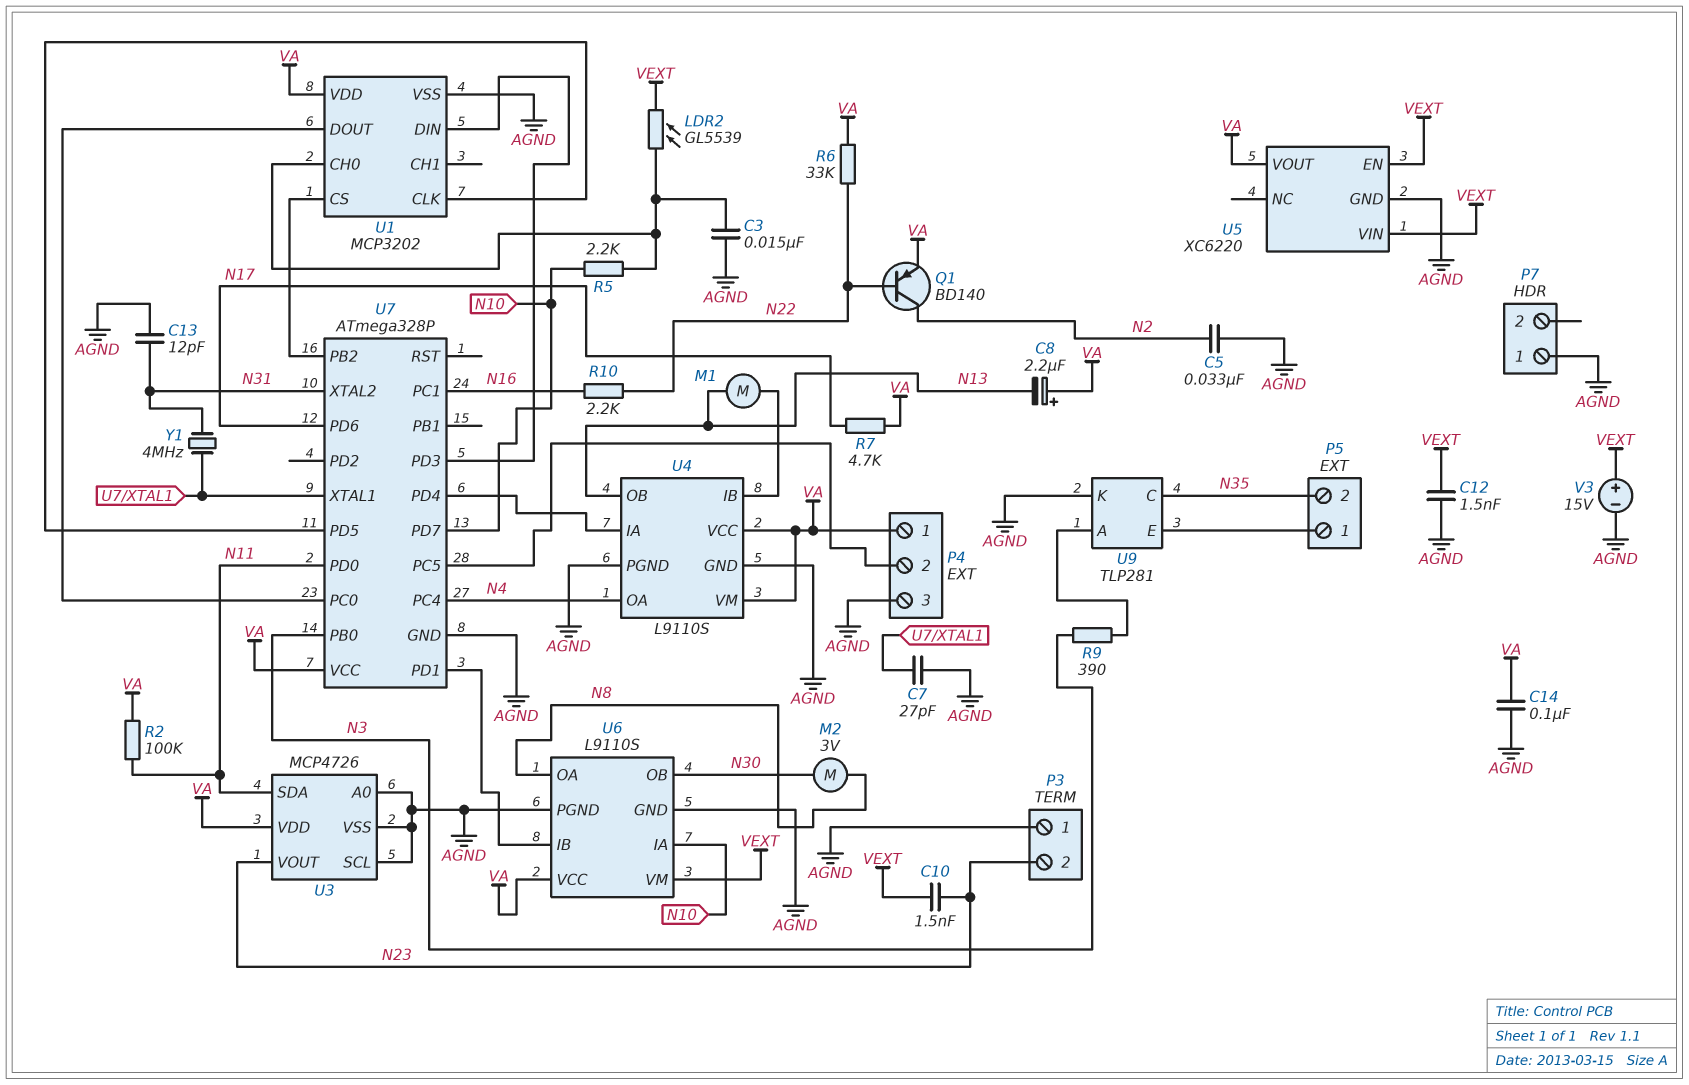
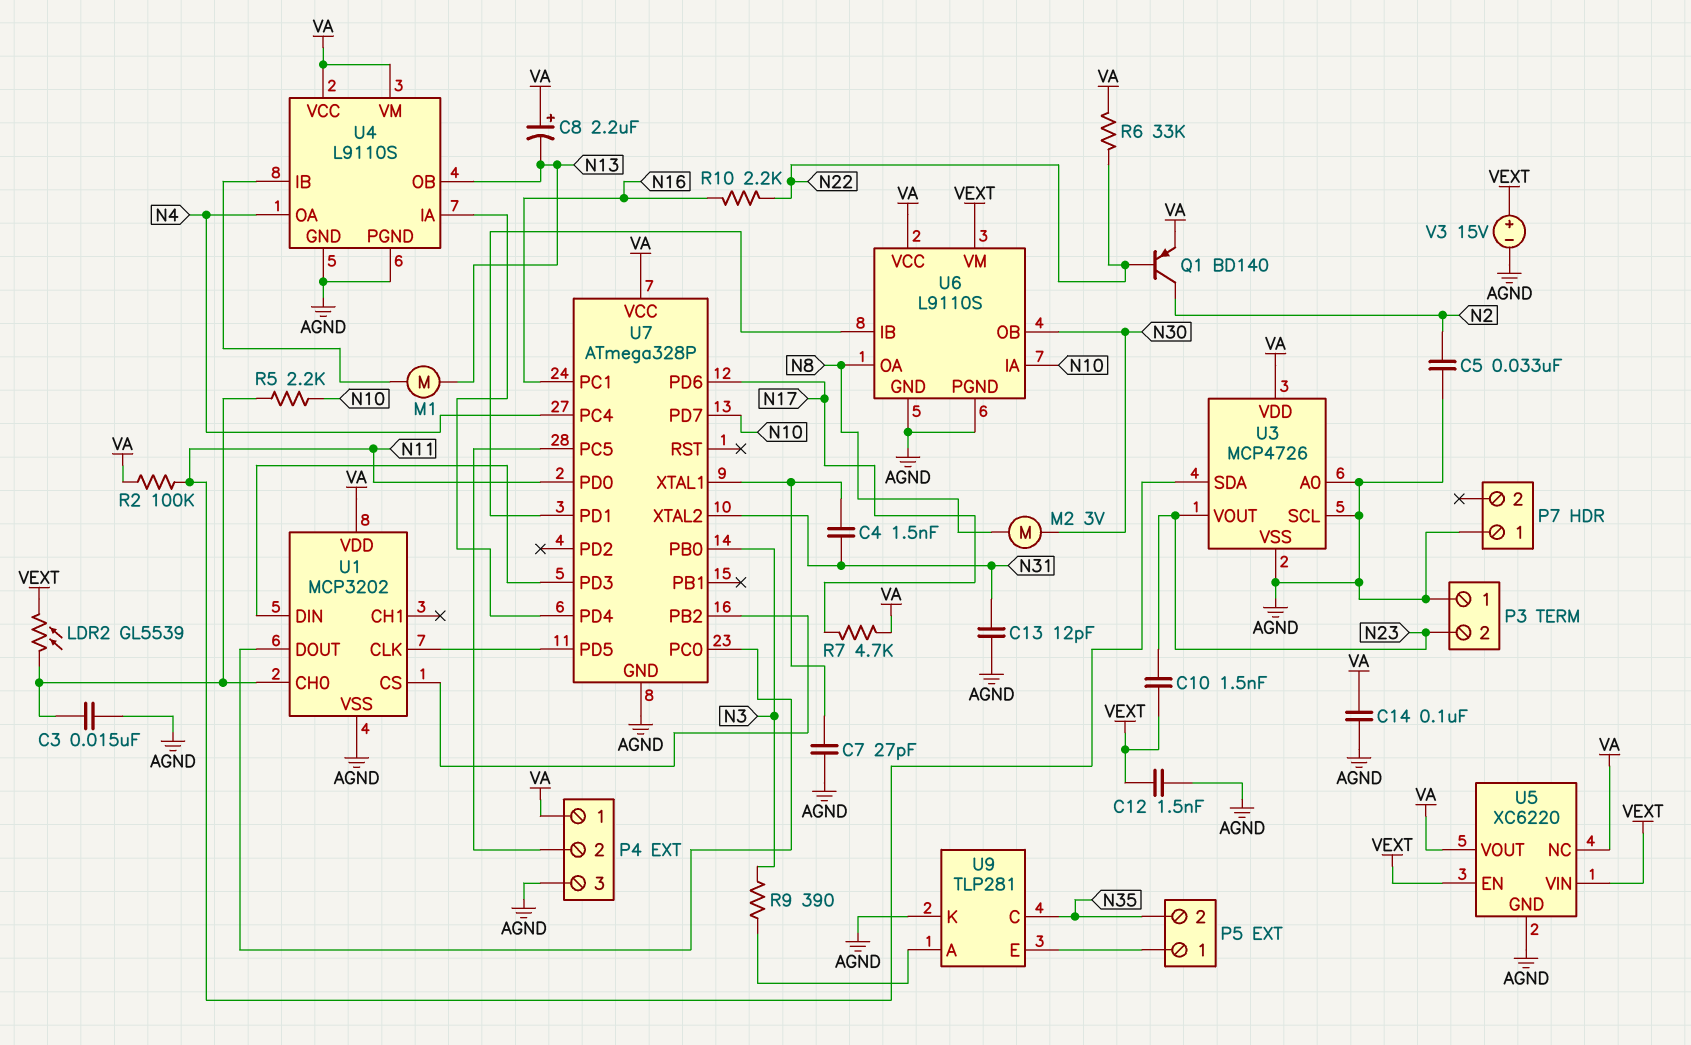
C4: none -> 1.5nF (N31, U7/XTAL1)
U5 pin NC: none -> VA
Y1: 4MHz (N31, U7/XTAL1) -> none

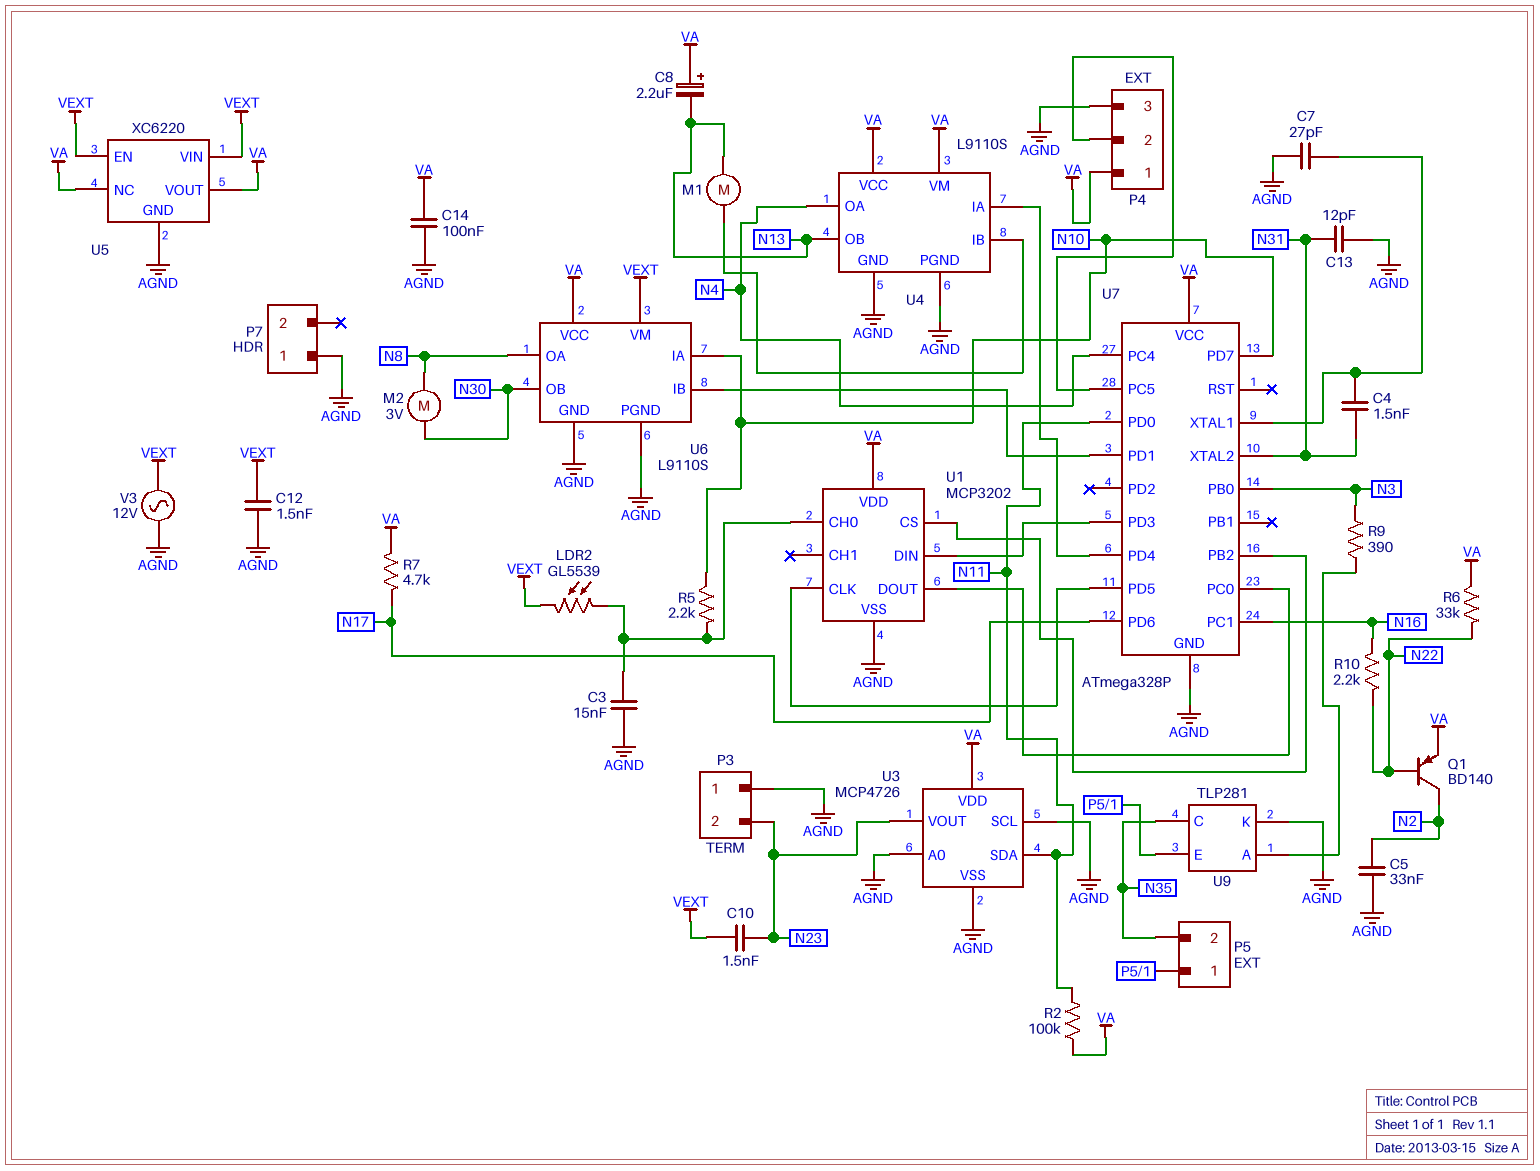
V3: 15V (plus VEXT, minus AGND) -> AC 12V (AGND, VEXT)

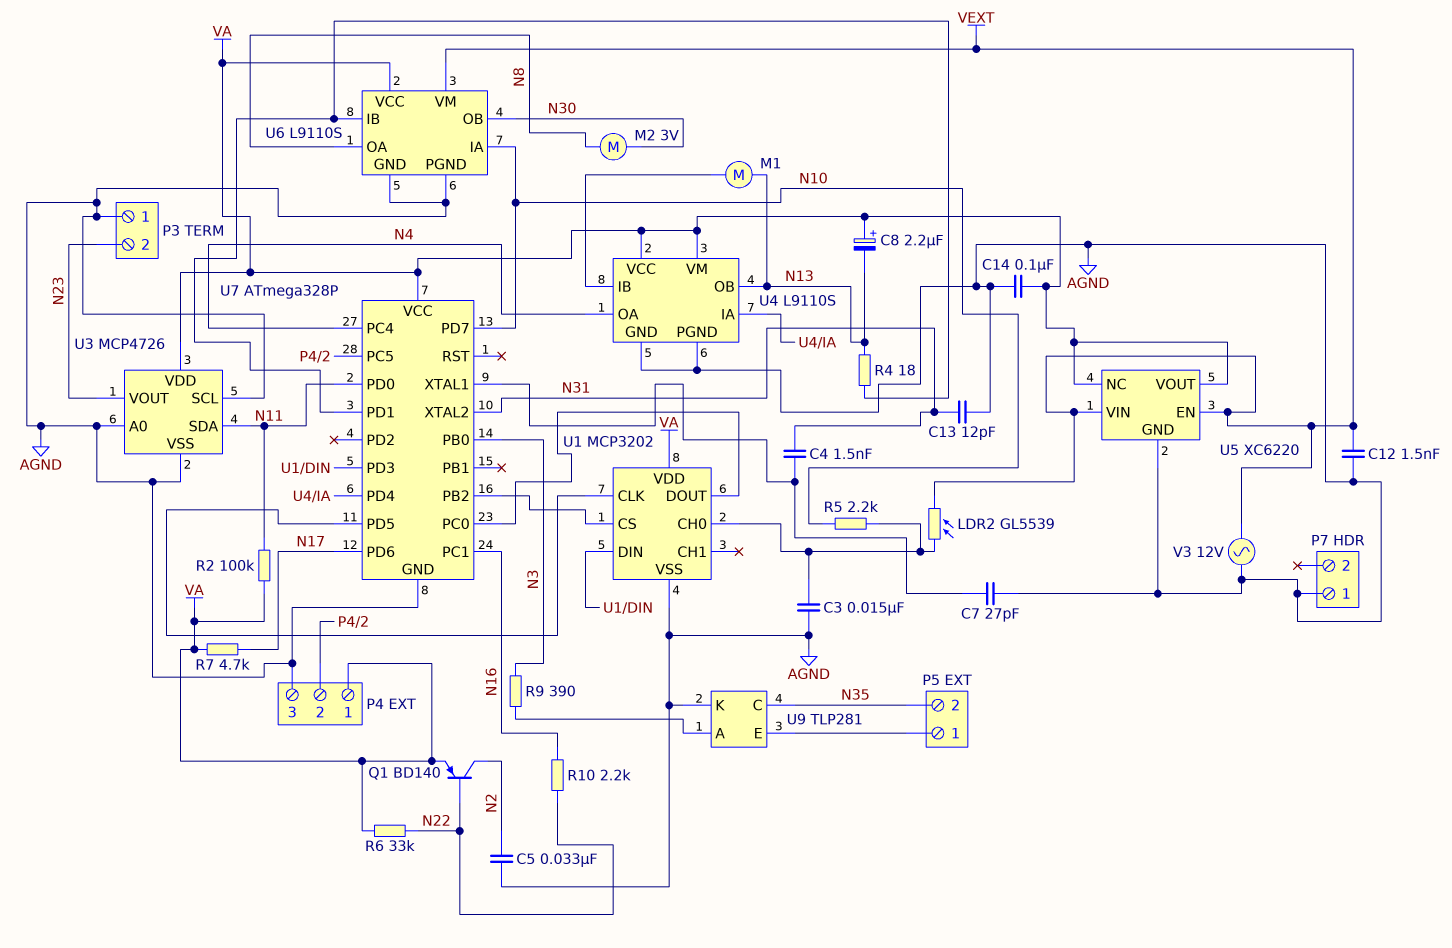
C10: 1.5nF (N23, VEXT) -> none
R4: none -> 18 (N13, U6/IB)

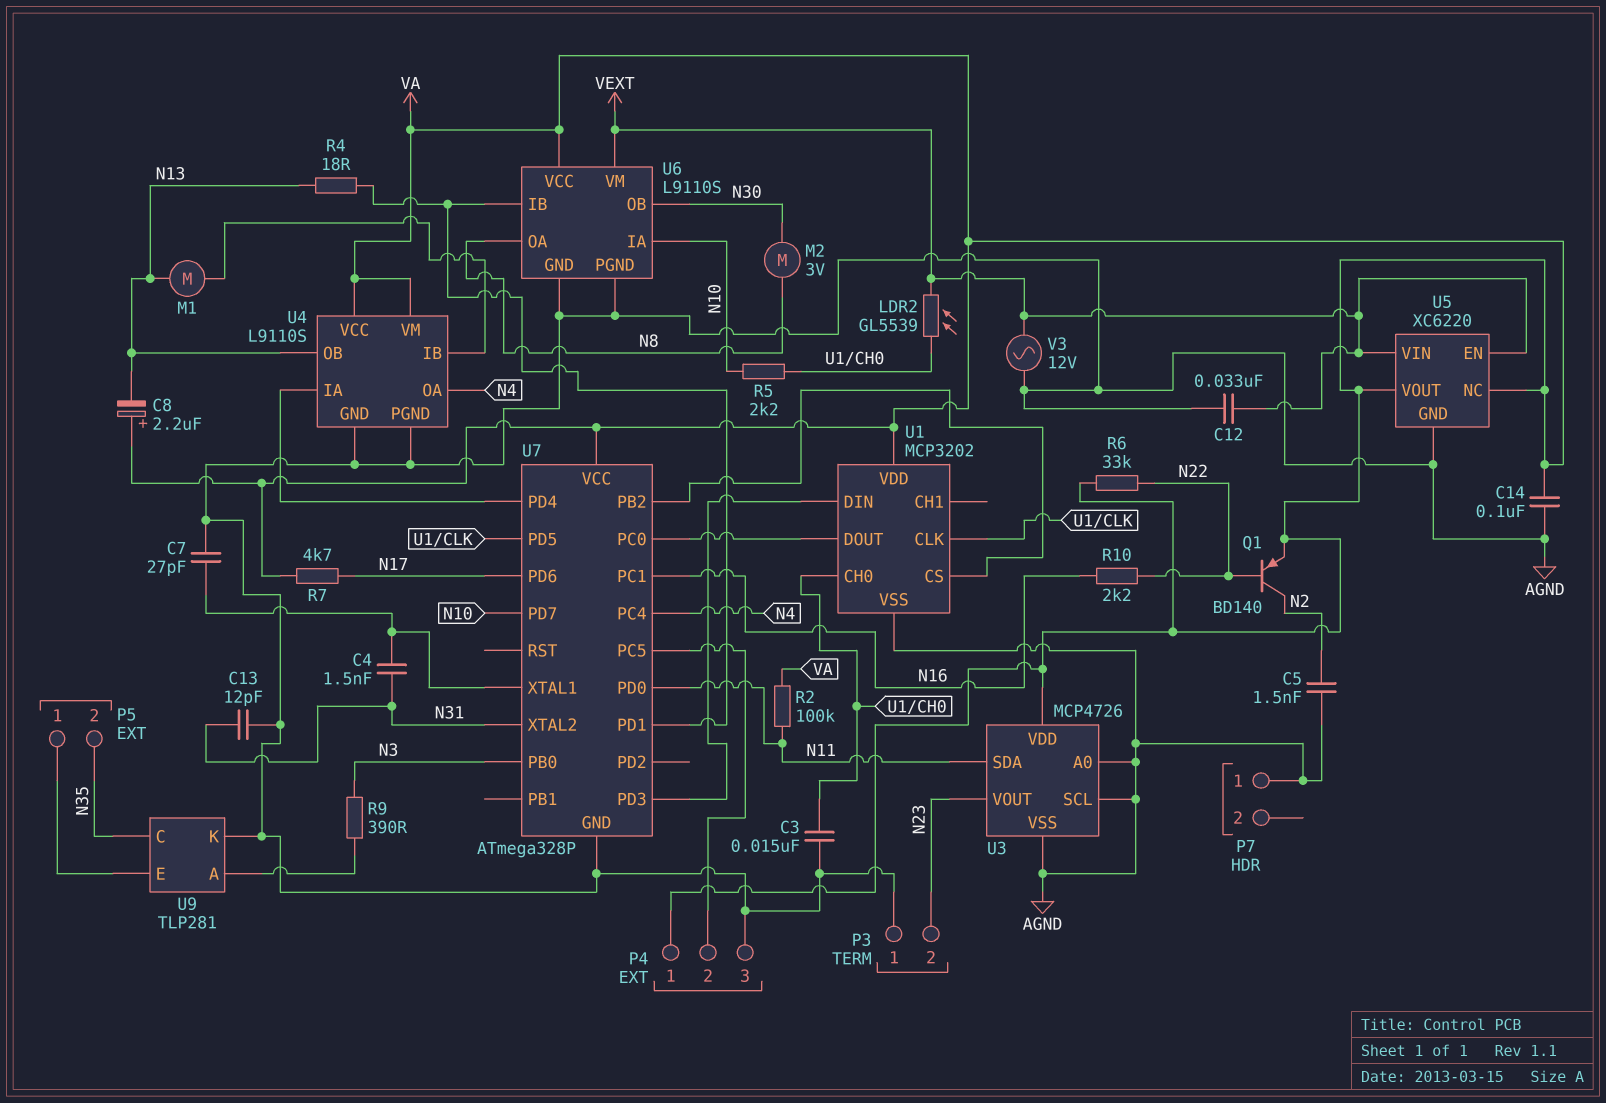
C5: 33nF (AGND, N2) -> 1.5nF (AGND, N2)
C12: 1.5nF (AGND, VEXT) -> 33nF (AGND, VEXT)

